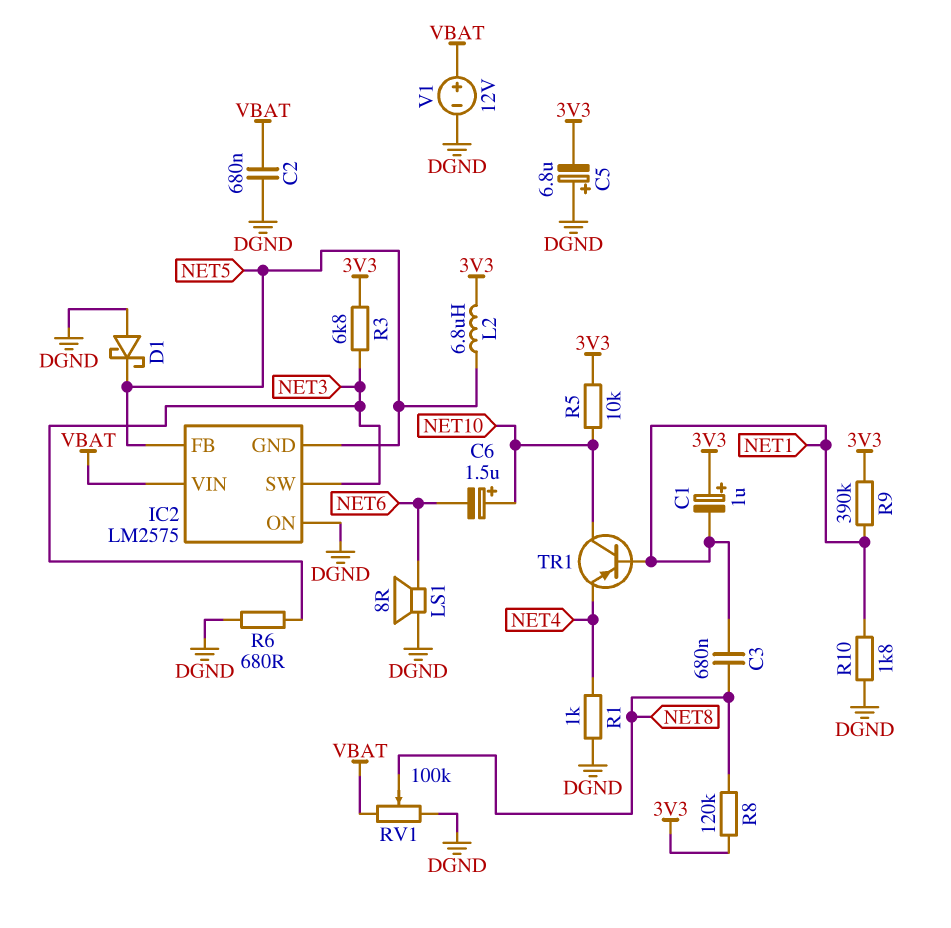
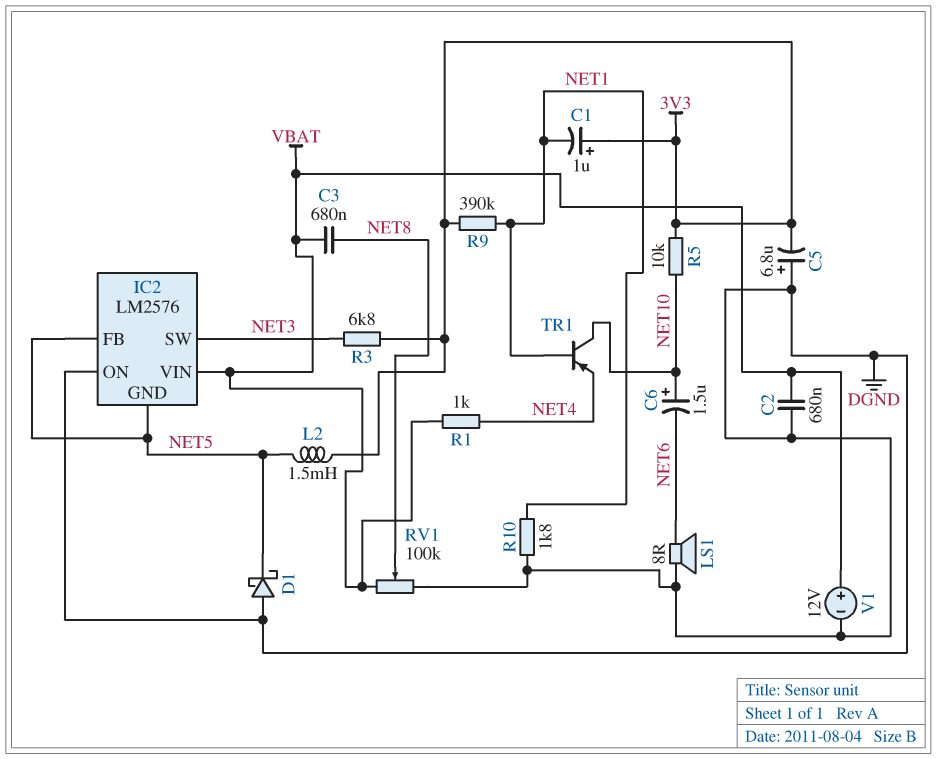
C3: 680nF (NET1, NET8) -> 680nF (NET8, VBAT)
IC2: LM2575 -> LM2576
L2: 6.8uH (3V3, NET5) -> 1.5mH (3V3, NET5)
R1: 1k (DGND, NET4) -> 1k (NET4, VBAT)
R6: 680 (DGND, NET3) -> none
R8: 120k (3V3, NET8) -> none

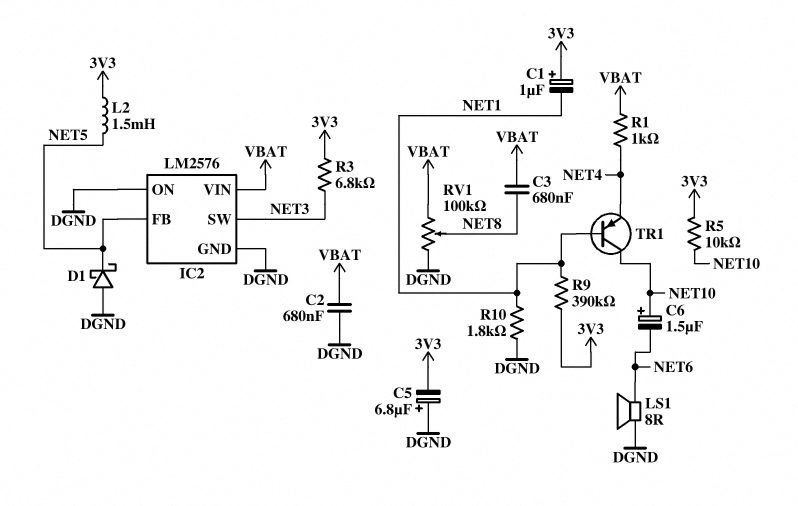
IC2 pin GND: NET5 -> DGND
V1: 12V (plus VBAT, minus DGND) -> none

